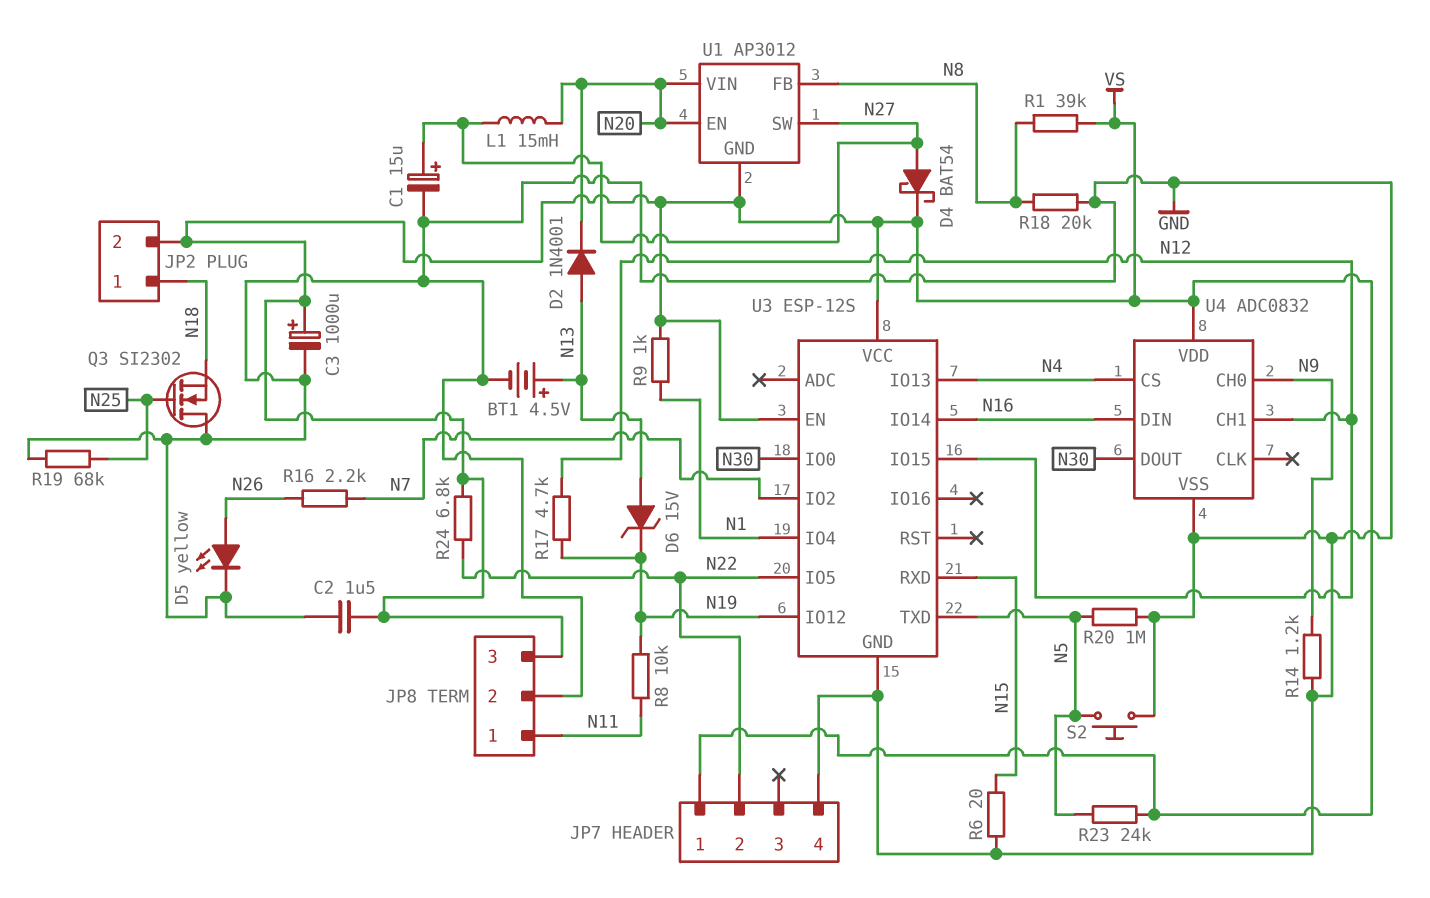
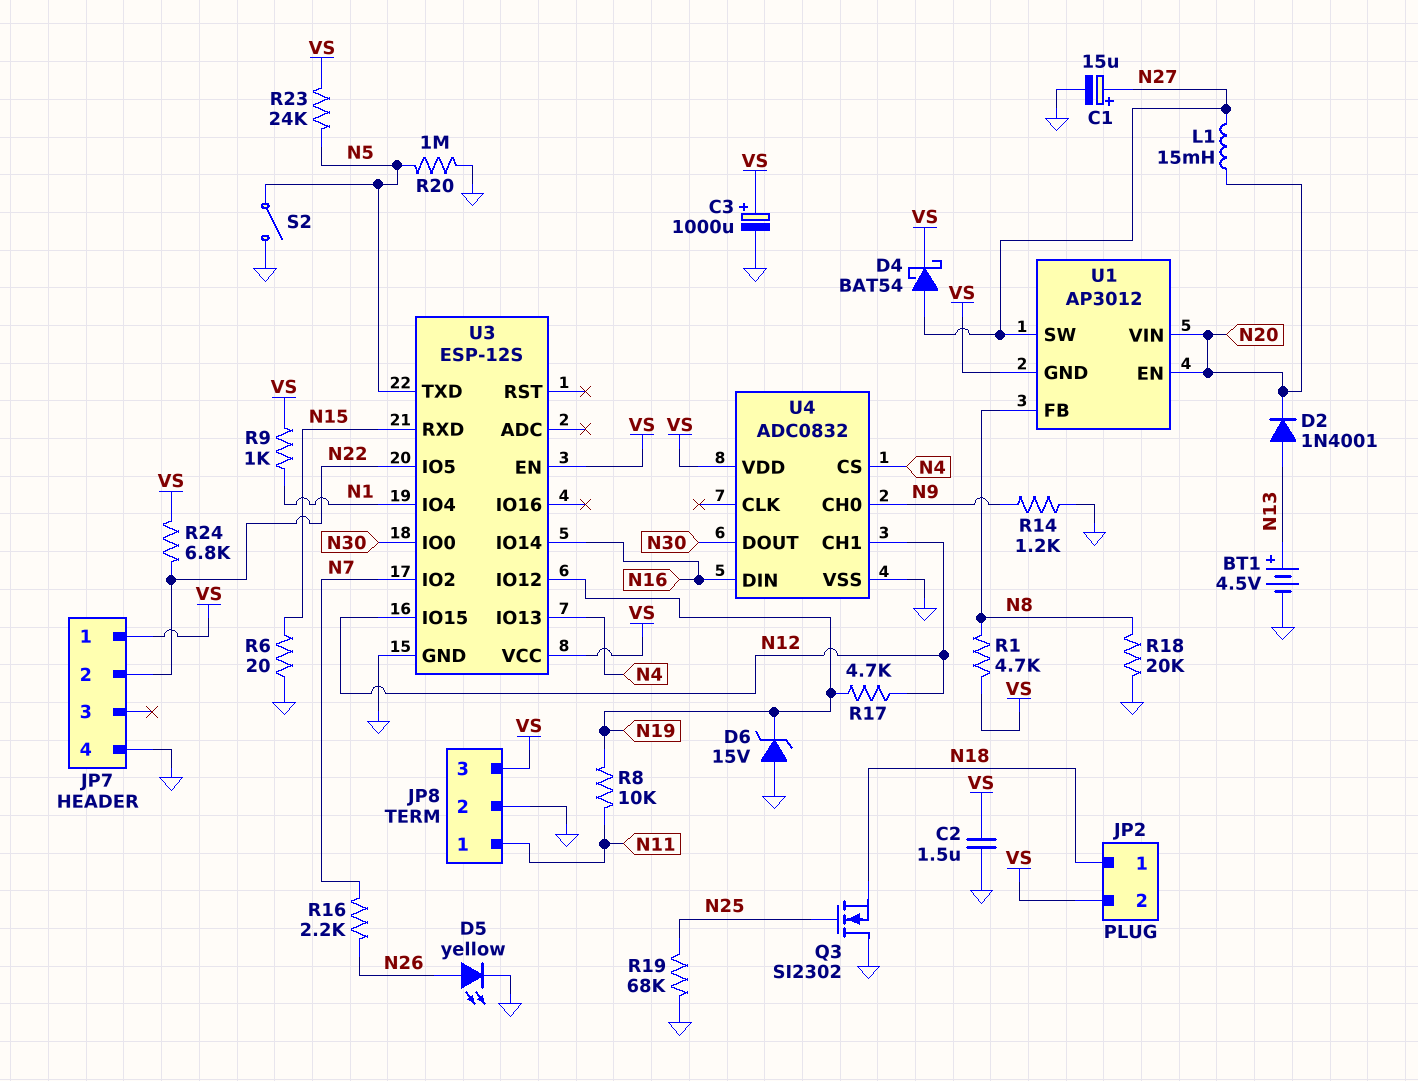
D6: zener 15V (A N13, K N19) -> zener 15V (A GND, K N19)
R1: 39k (N8, VS) -> 4.7k (N8, VS)
S2: button (GND, N5) -> switch (GND, N5)

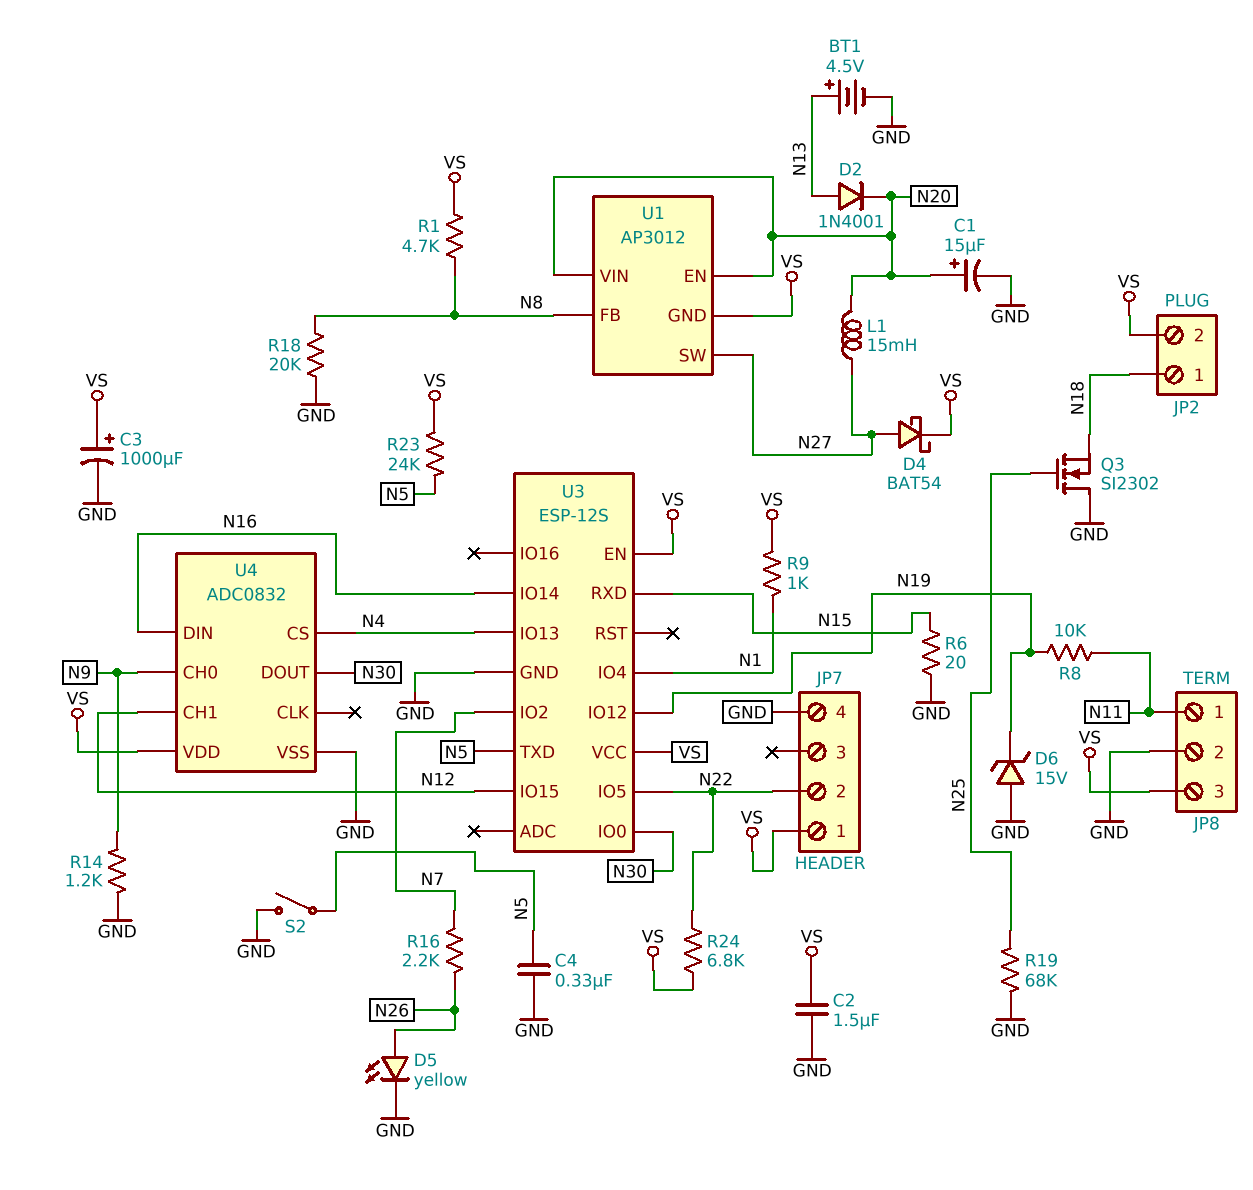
C1: 15uF (plus N27, minus GND) -> 15uF (plus N20, minus GND)
C4: none -> 330nF (GND, N5)
R17: 4.7k (N12, N19) -> none
R20: 1M (GND, N5) -> none

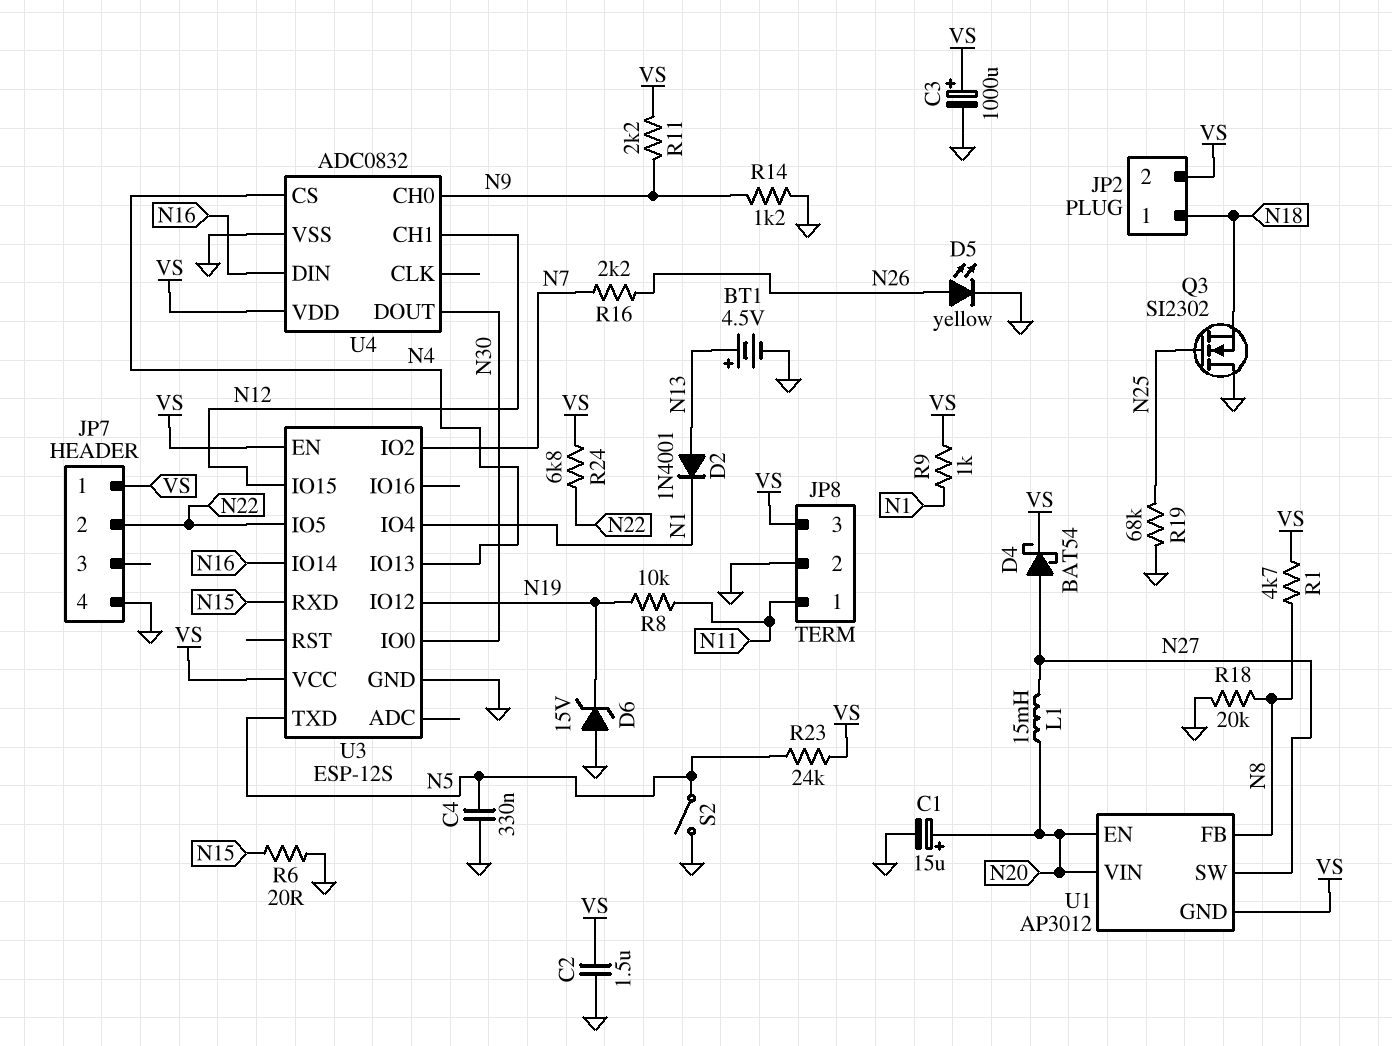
D2: diode 1N4001 (A N13, K N20) -> diode 1N4001 (A N13, K N1)
R11: none -> 2.2k (N9, VS)

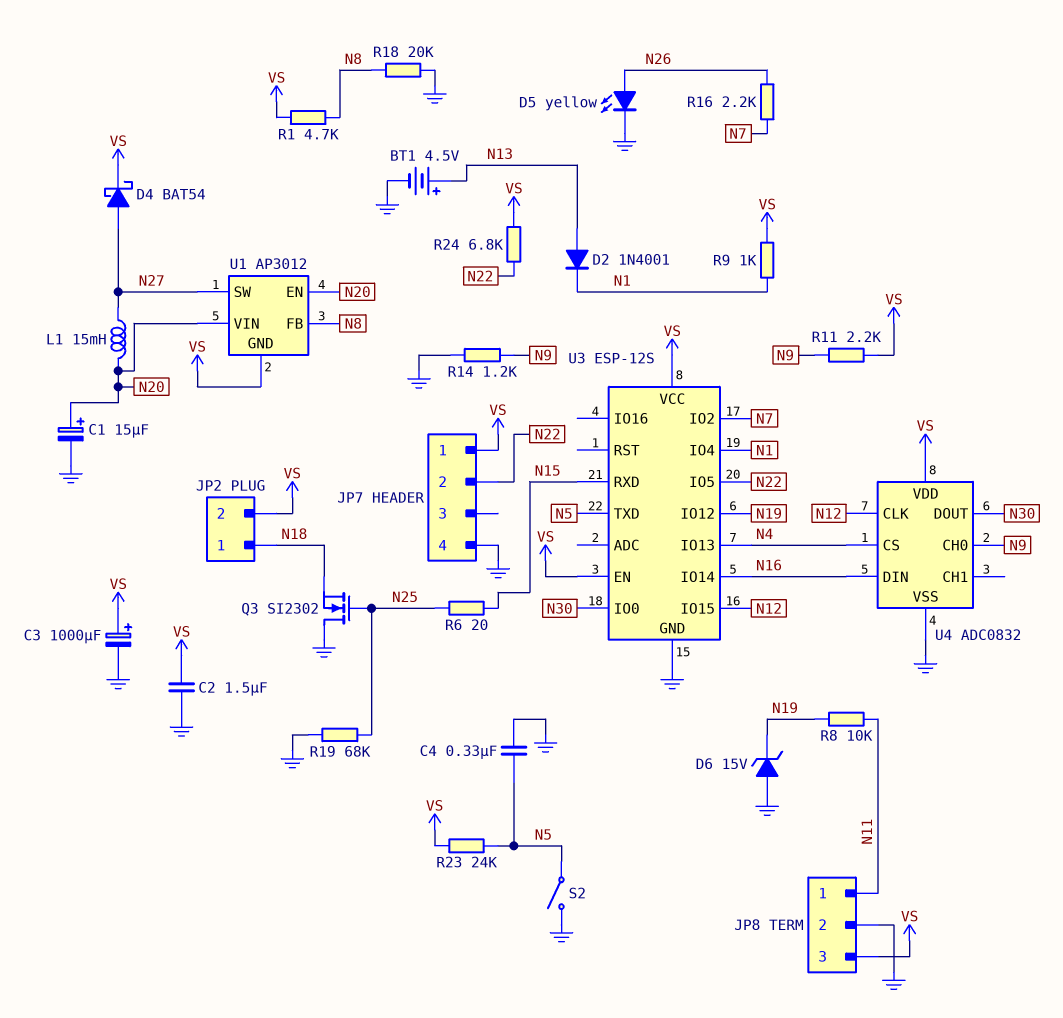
R6: 20 (GND, N15) -> 20 (N15, N25)
U4 pin CH1: N12 -> none
U4 pin CLK: none -> N12

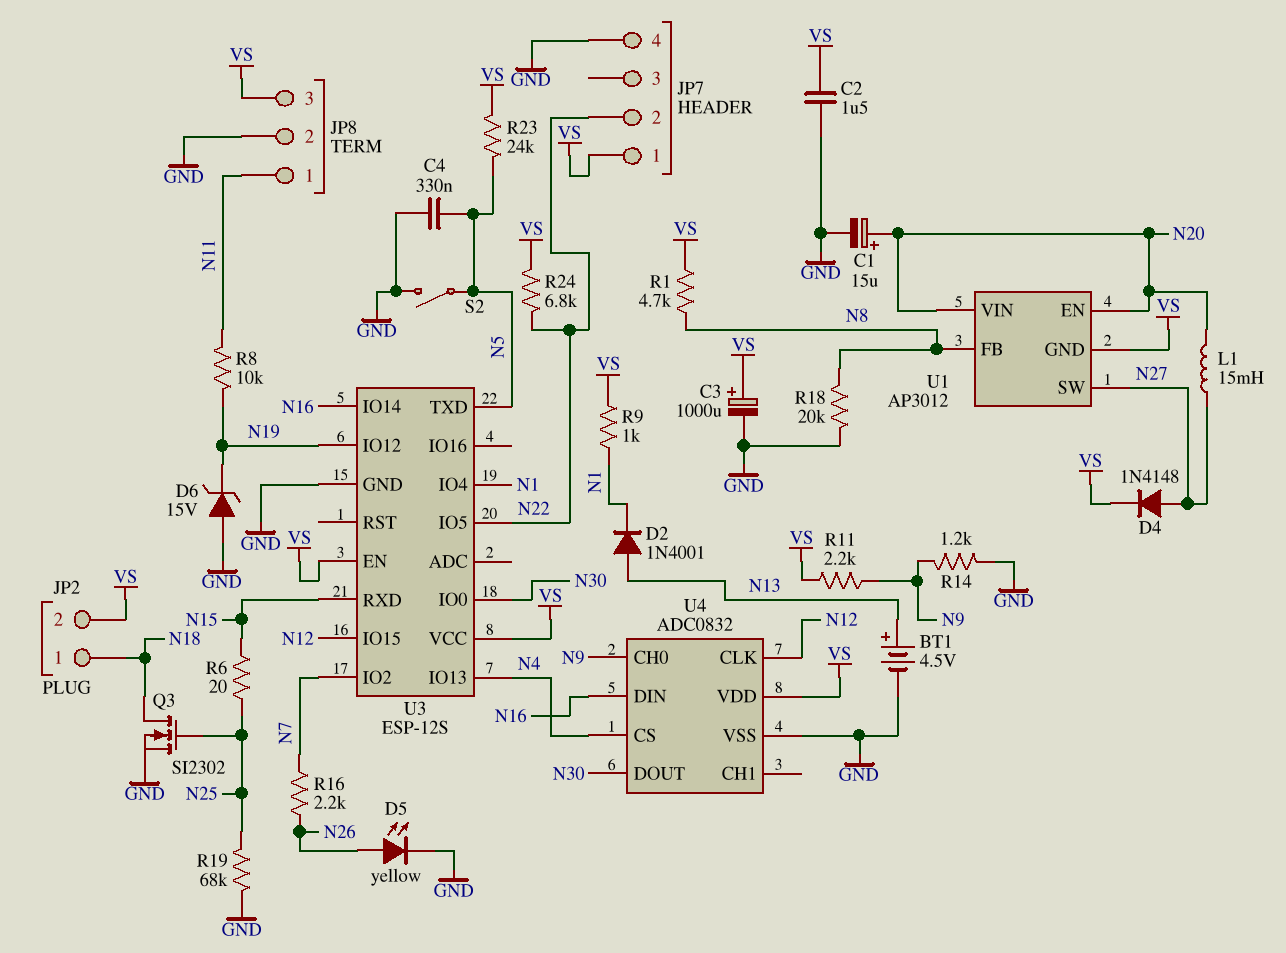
D4: schottky BAT54 (A N27, K VS) -> diode 1N4148 (A N27, K VS)
Q3: NMOS SI2302 (G N25, D GND, S N18) -> NMOS SI2302 (G N25, D N18, S GND)

